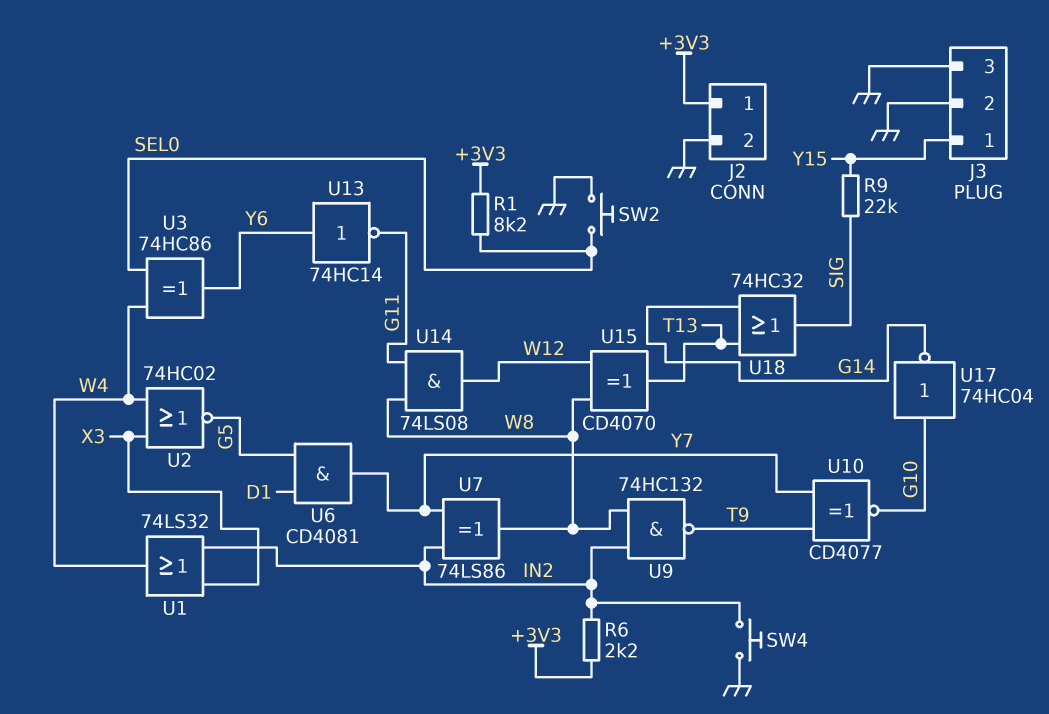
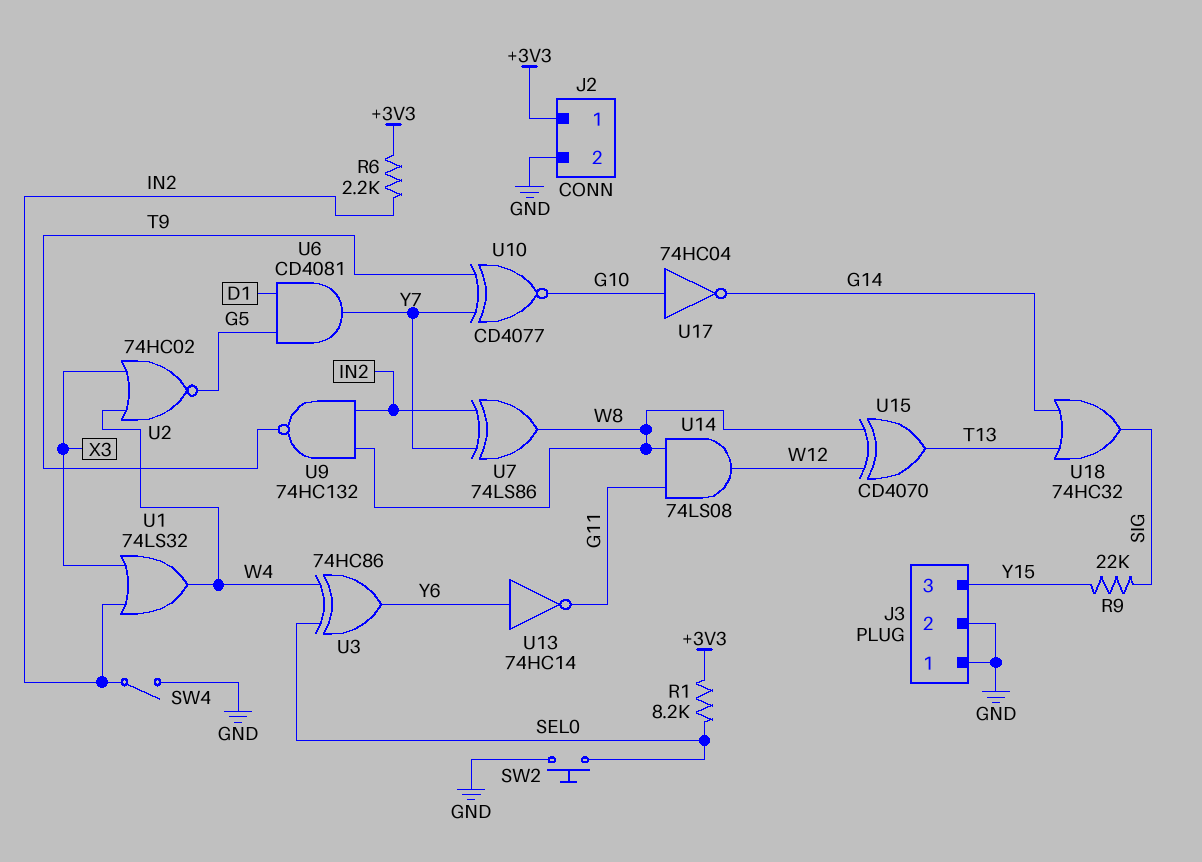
J3 pin 1: Y15 -> GND
J3 pin 3: GND -> Y15
SW4: button (GND, IN2) -> switch (GND, IN2)

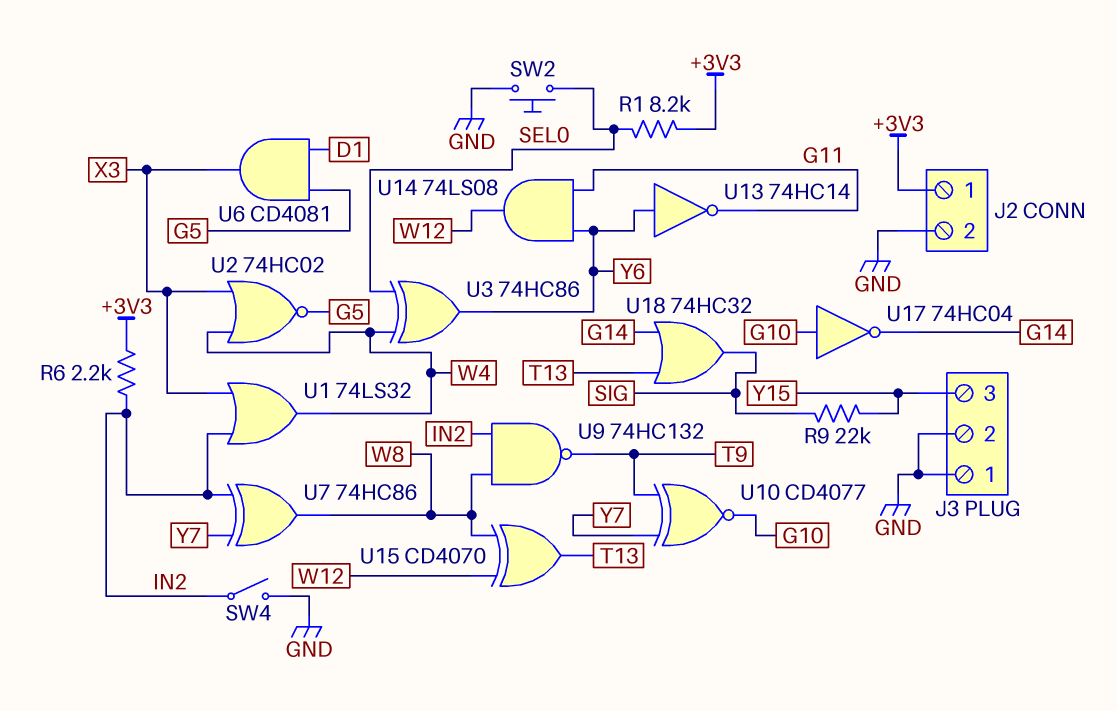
U6: AND CD4081 (in D1, in G5, out Y7) -> AND CD4081 (in D1, in G5, out X3)
U7: XOR 74LS86 (in IN2, in Y7, out W8) -> XOR 74HC86 (in IN2, in Y7, out W8)
U14: AND 74LS08 (in G11, in W8, out W12) -> AND 74LS08 (in G11, in Y6, out W12)

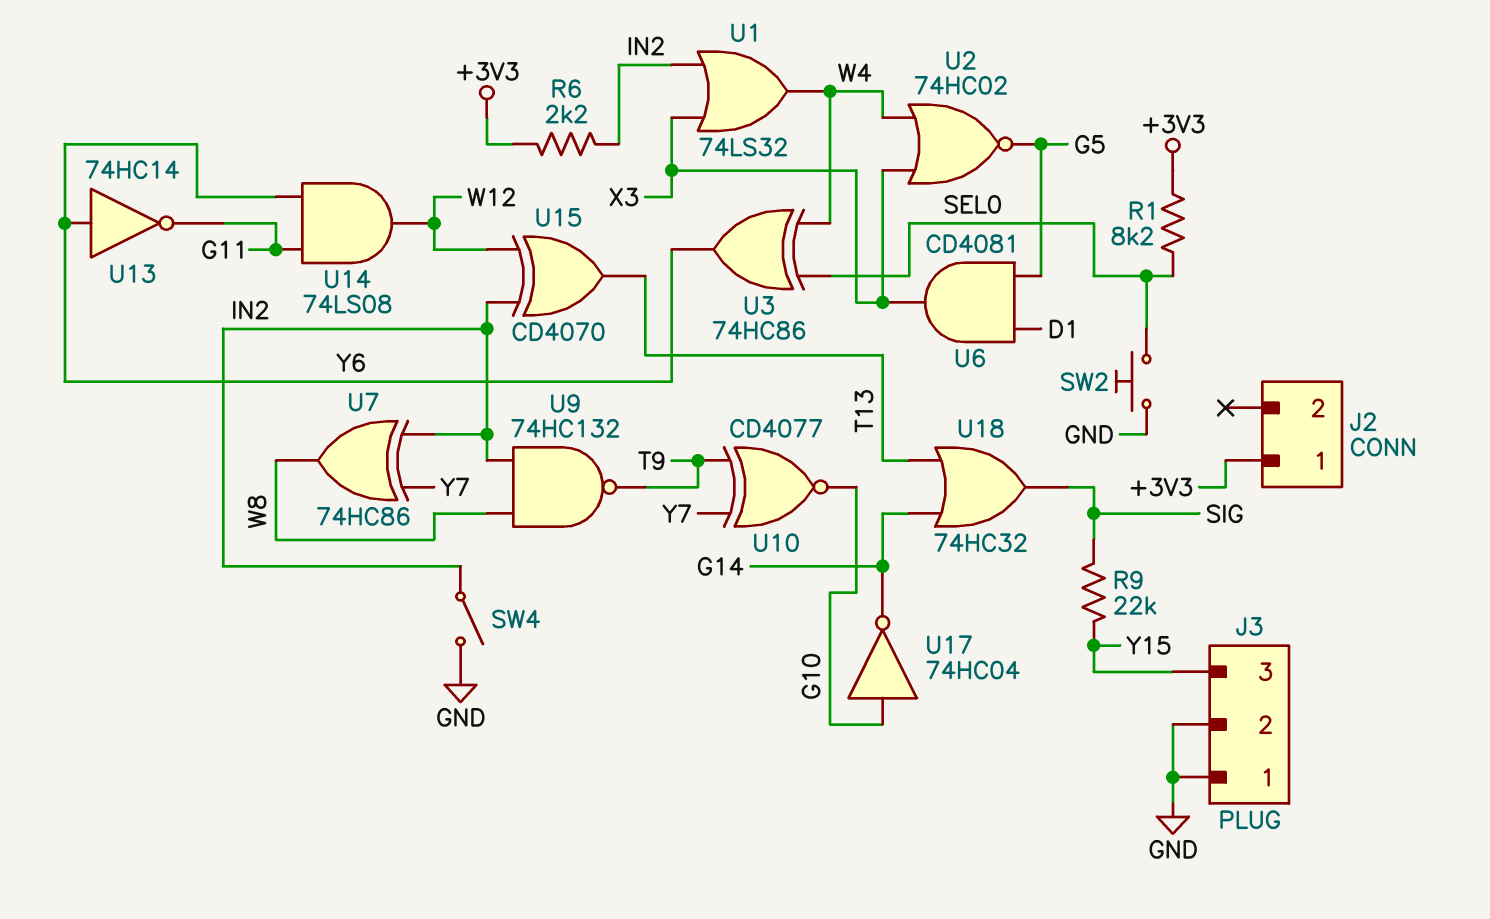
J2 pin 2: GND -> none
U15: XOR CD4070 (in W8, in W12, out T13) -> XOR CD4070 (in IN2, in W12, out T13)

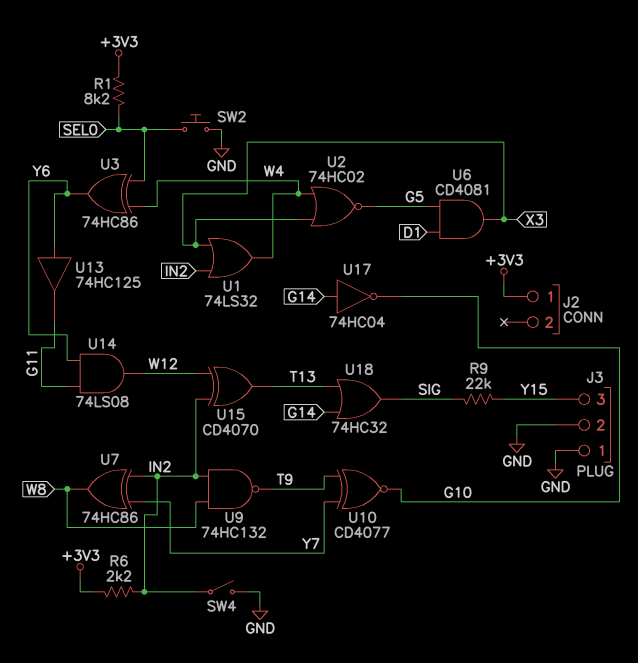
U13: NOT 74HC14 (in Y6, out G11) -> buffer 74HC125 (in Y6, out G11)
U17: NOT 74HC04 (in G10, out G14) -> NOT 74HC04 (in G14, out G10)

